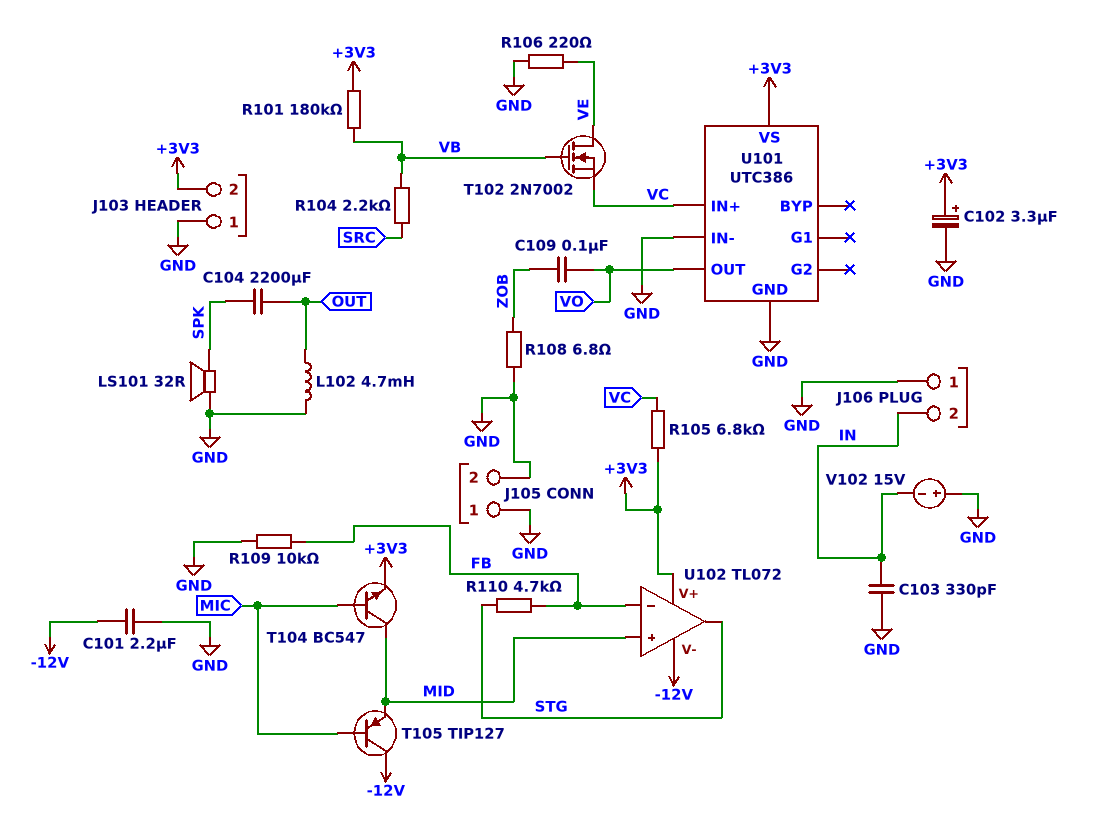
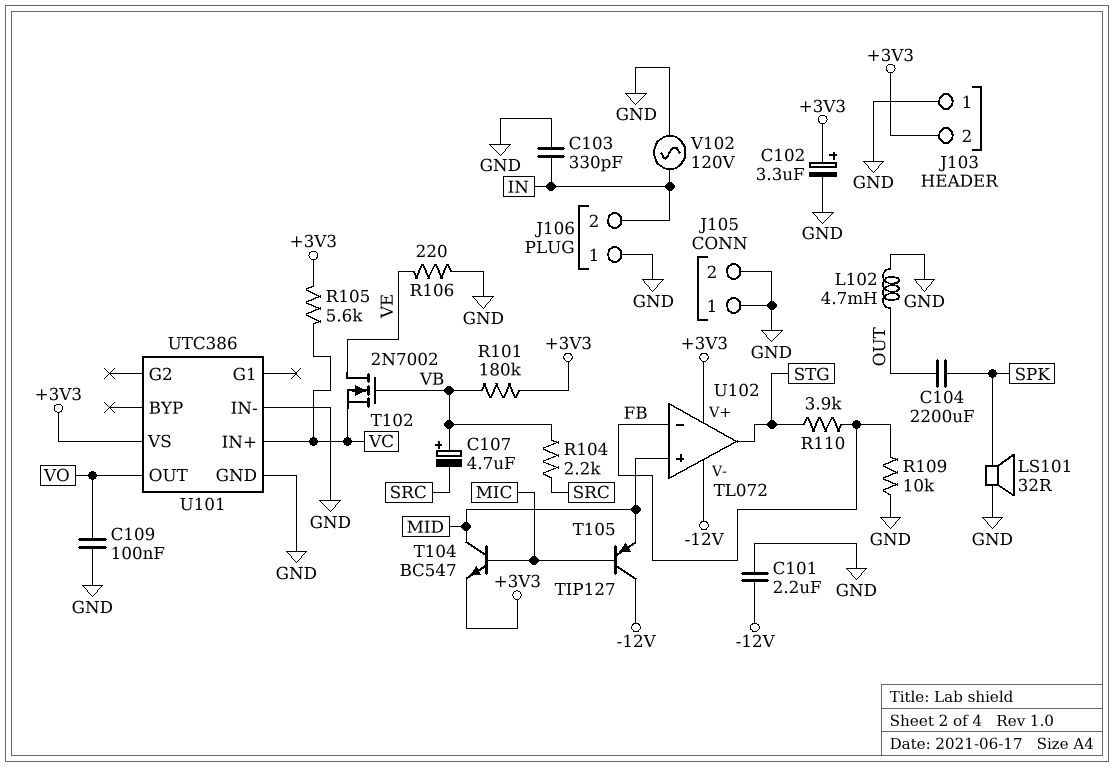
C107: none -> 4.7uF (plus VB, minus SRC)
C109: 100nF (VO, ZOB) -> 100nF (GND, VO)
R105: 6.8k (+3V3, VC) -> 5.6k (+3V3, VC)
R108: 6.8 (GND, ZOB) -> none
R110: 4.7k (FB, STG) -> 3.9k (FB, STG)
V102: 15V (plus GND, minus IN) -> AC 120V (GND, IN)

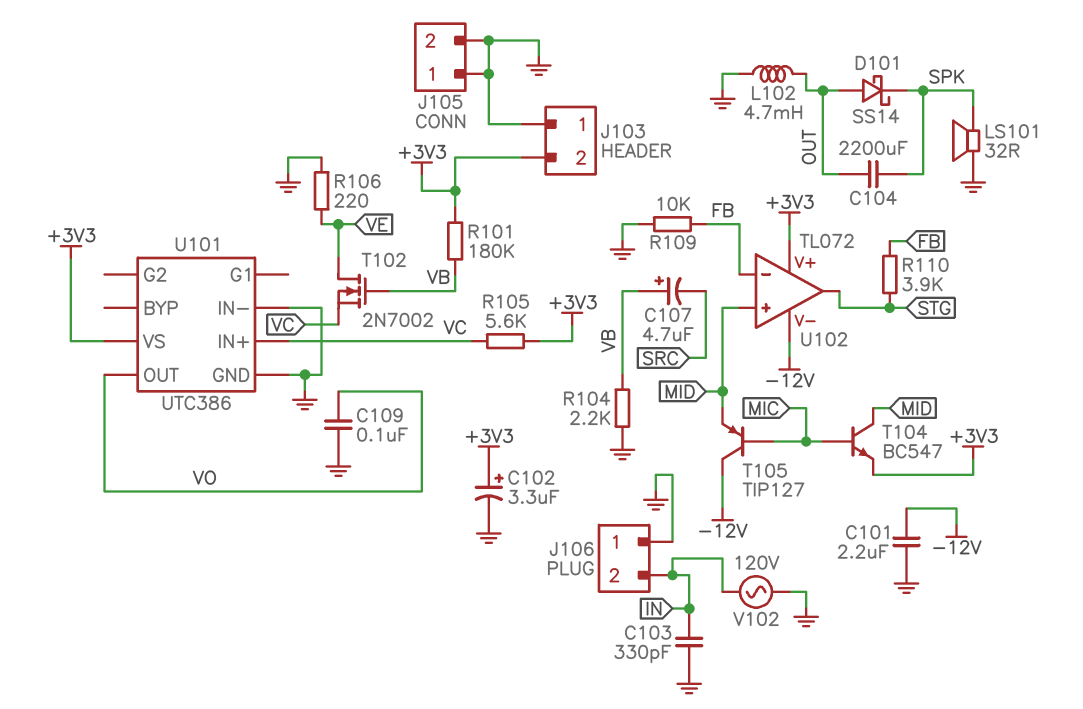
D101: none -> schottky SS14 (A OUT, K SPK)
R104: 2.2k (SRC, VB) -> 2.2k (GND, VB)

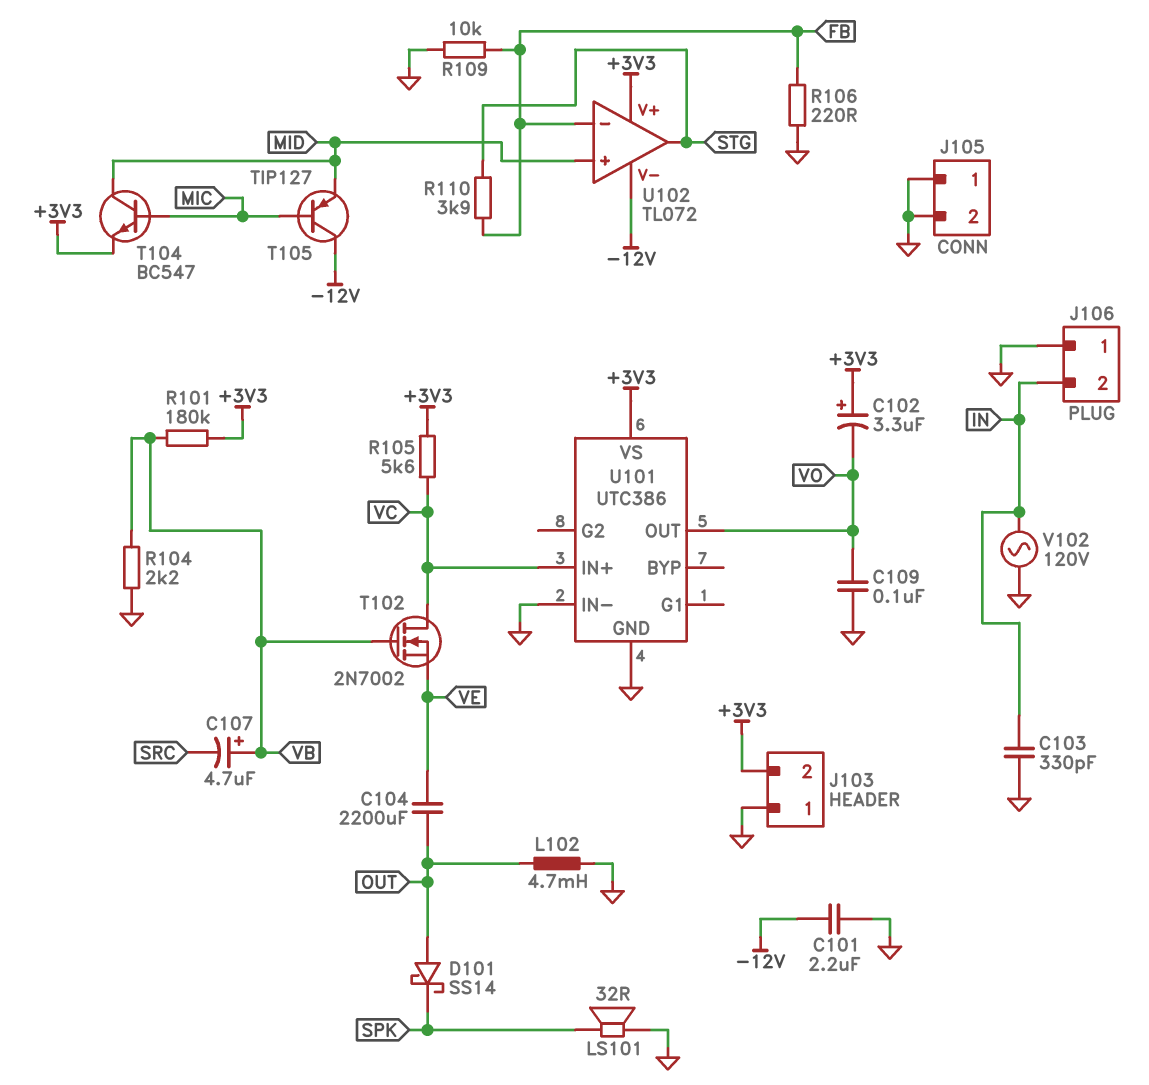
C102: 3.3uF (plus +3V3, minus GND) -> 3.3uF (plus +3V3, minus VO)
C104: 2200uF (OUT, SPK) -> 2200uF (OUT, VE)
R106: 220 (GND, VE) -> 220 (FB, GND)
T102: NMOS 2N7002 (G VB, D VE, S VC) -> NMOS 2N7002 (G VB, D VC, S VE)

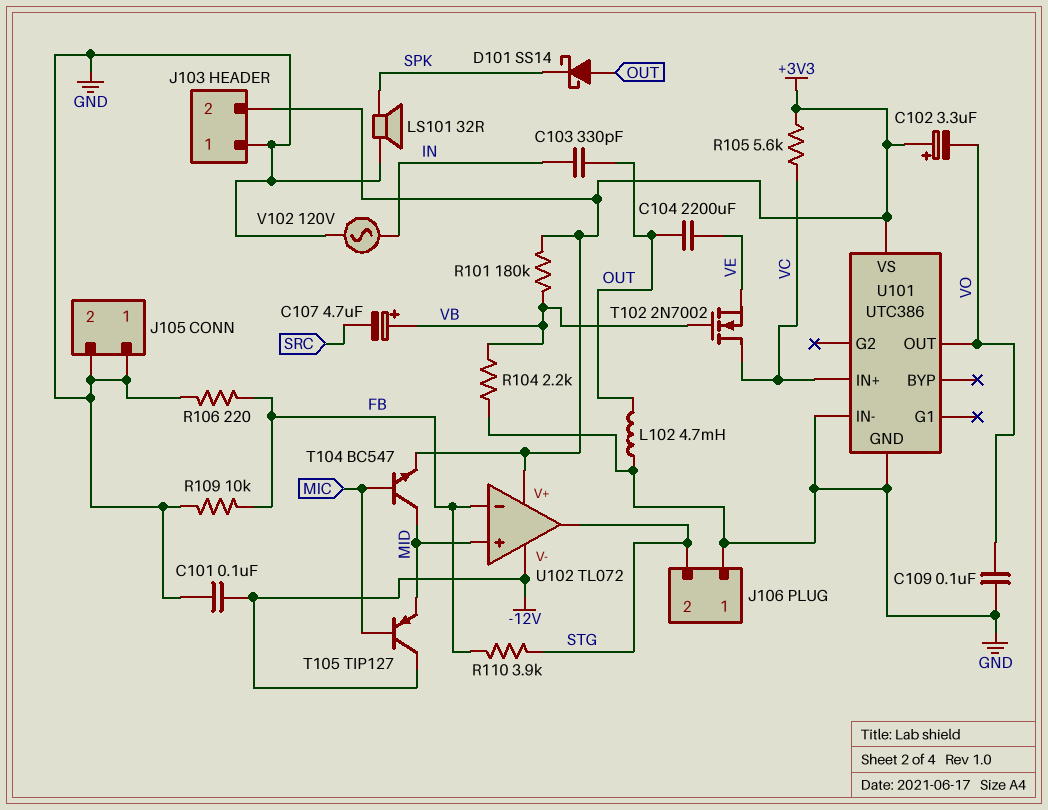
C101: 2.2uF (-12V, GND) -> 100nF (-12V, GND)
C103: 330pF (GND, IN) -> 330pF (IN, OUT)
J106 pin 2: IN -> STG

